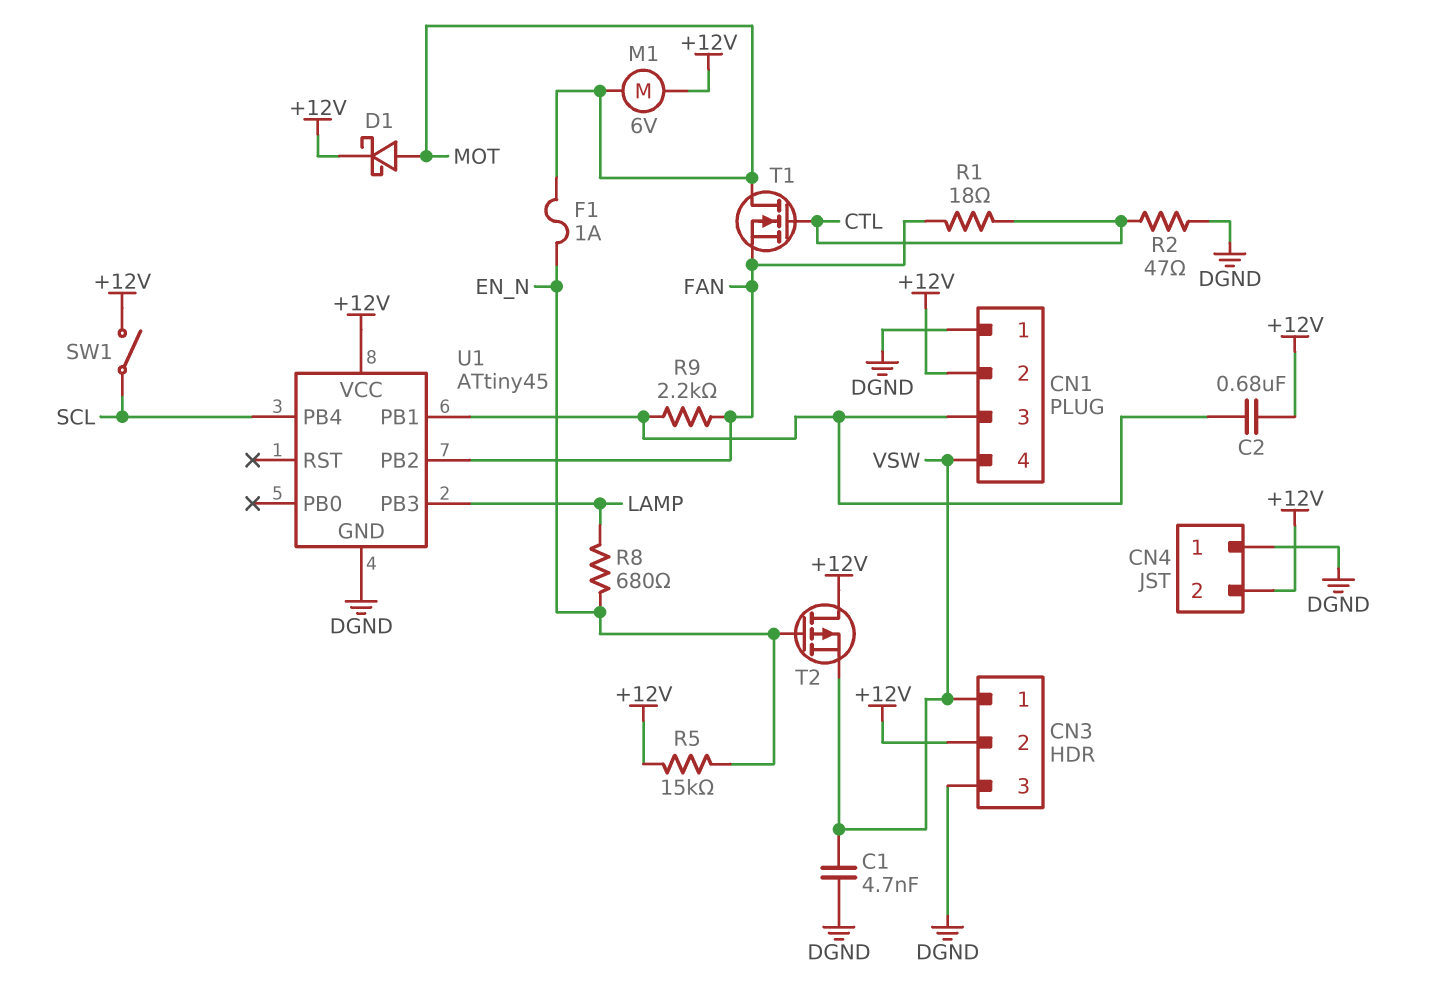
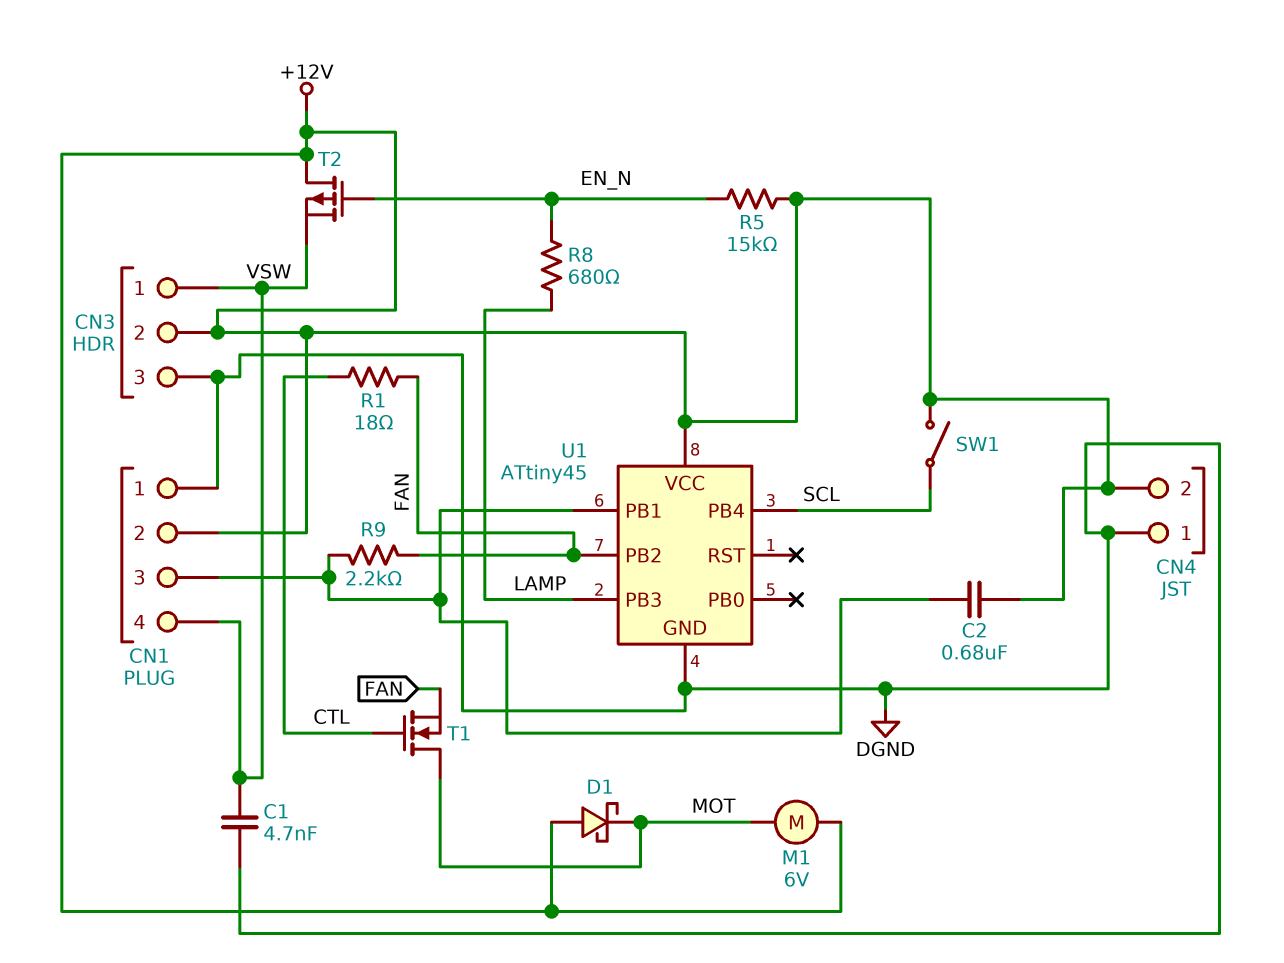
D1: schottky (A MOT, K +12V) -> schottky (A +12V, K MOT)
F1: 1A (EN_N, MOT) -> none
R2: 47 (CTL, DGND) -> none

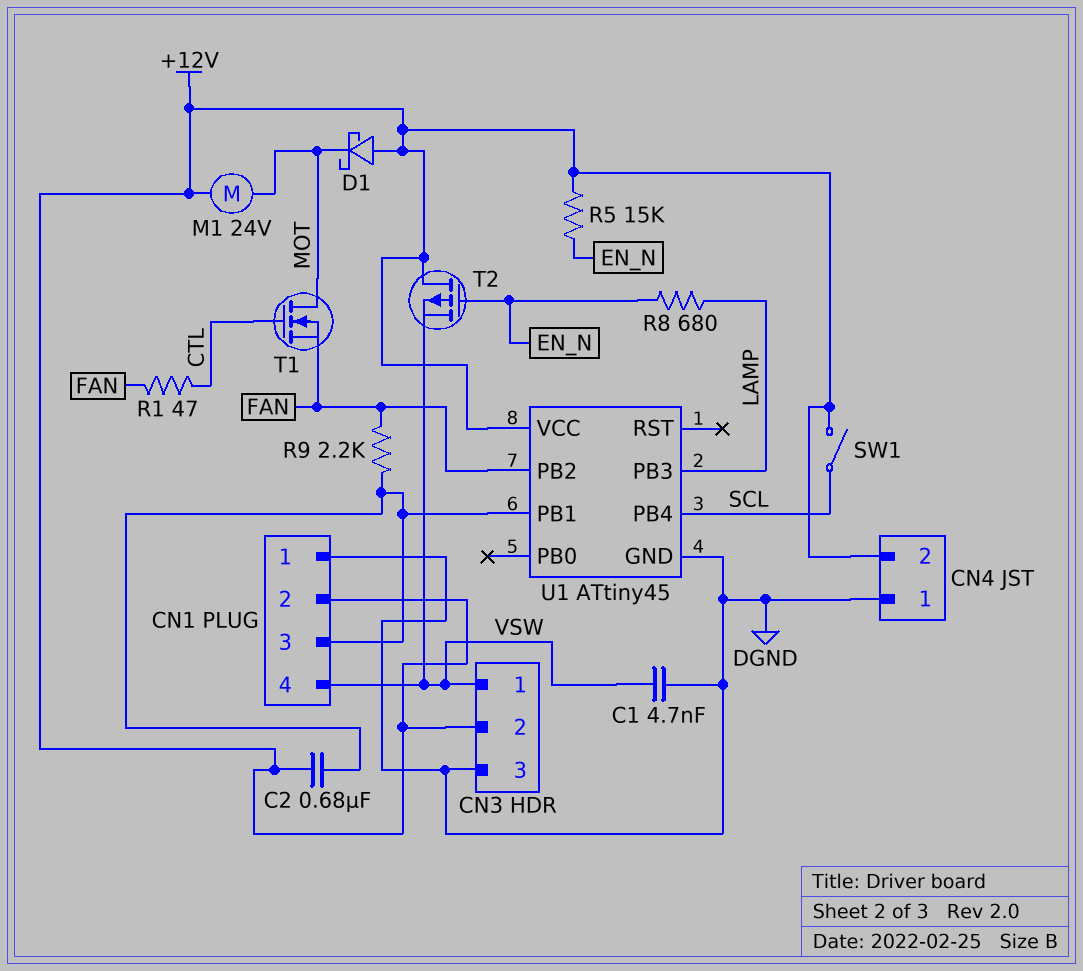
M1: motor 6V (+12V, MOT) -> motor 24V (+12V, MOT)
R1: 18 (CTL, FAN) -> 47 (CTL, FAN)

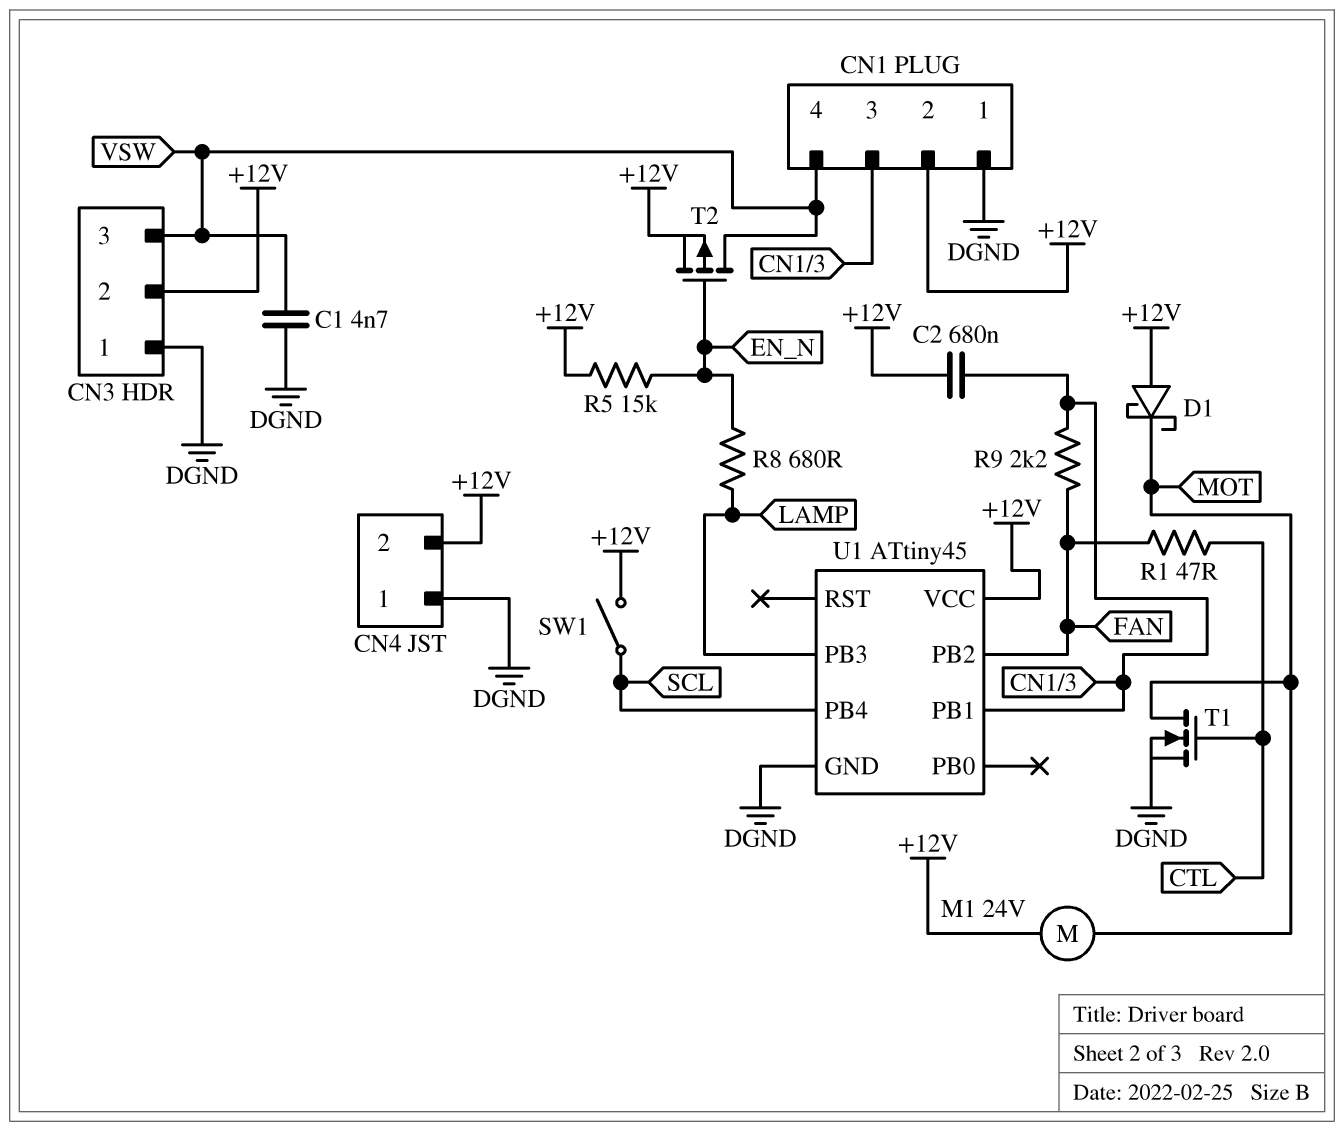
CN3 pin 1: VSW -> DGND
CN3 pin 3: DGND -> VSW
T1: NMOS (G CTL, D MOT, S FAN) -> NMOS (G CTL, D MOT, S DGND)
T2: PMOS (G EN_N, D +12V, S VSW) -> PMOS (G EN_N, D VSW, S +12V)

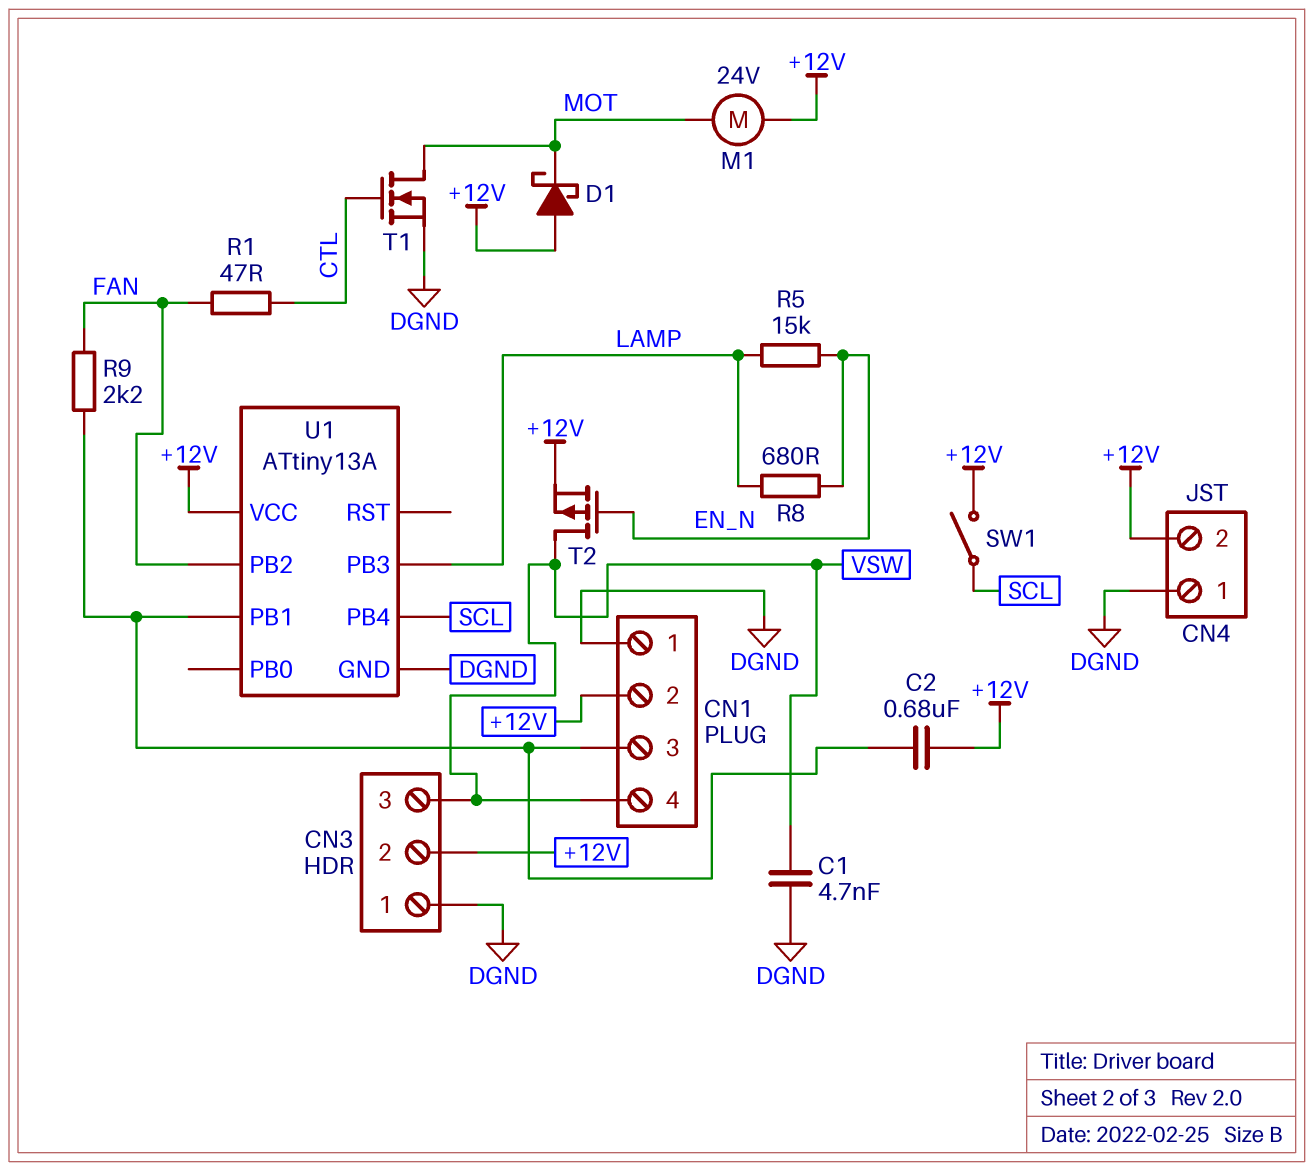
R5: 15k (+12V, EN_N) -> 15k (EN_N, LAMP)
U1: ATtiny45 -> ATtiny13A

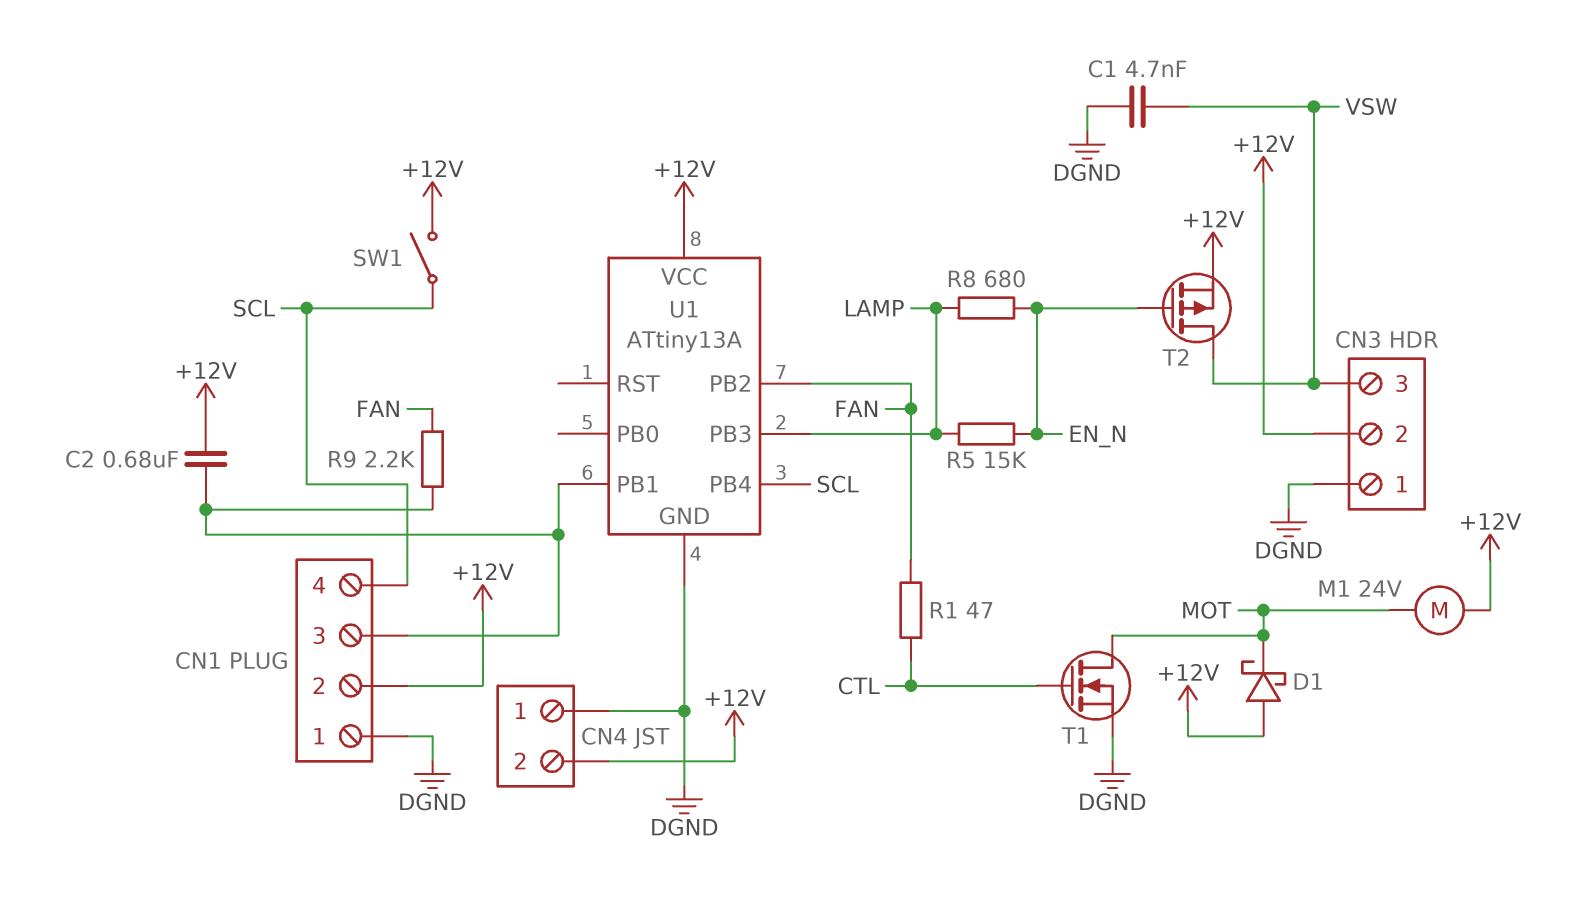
CN1 pin 4: VSW -> SCL

